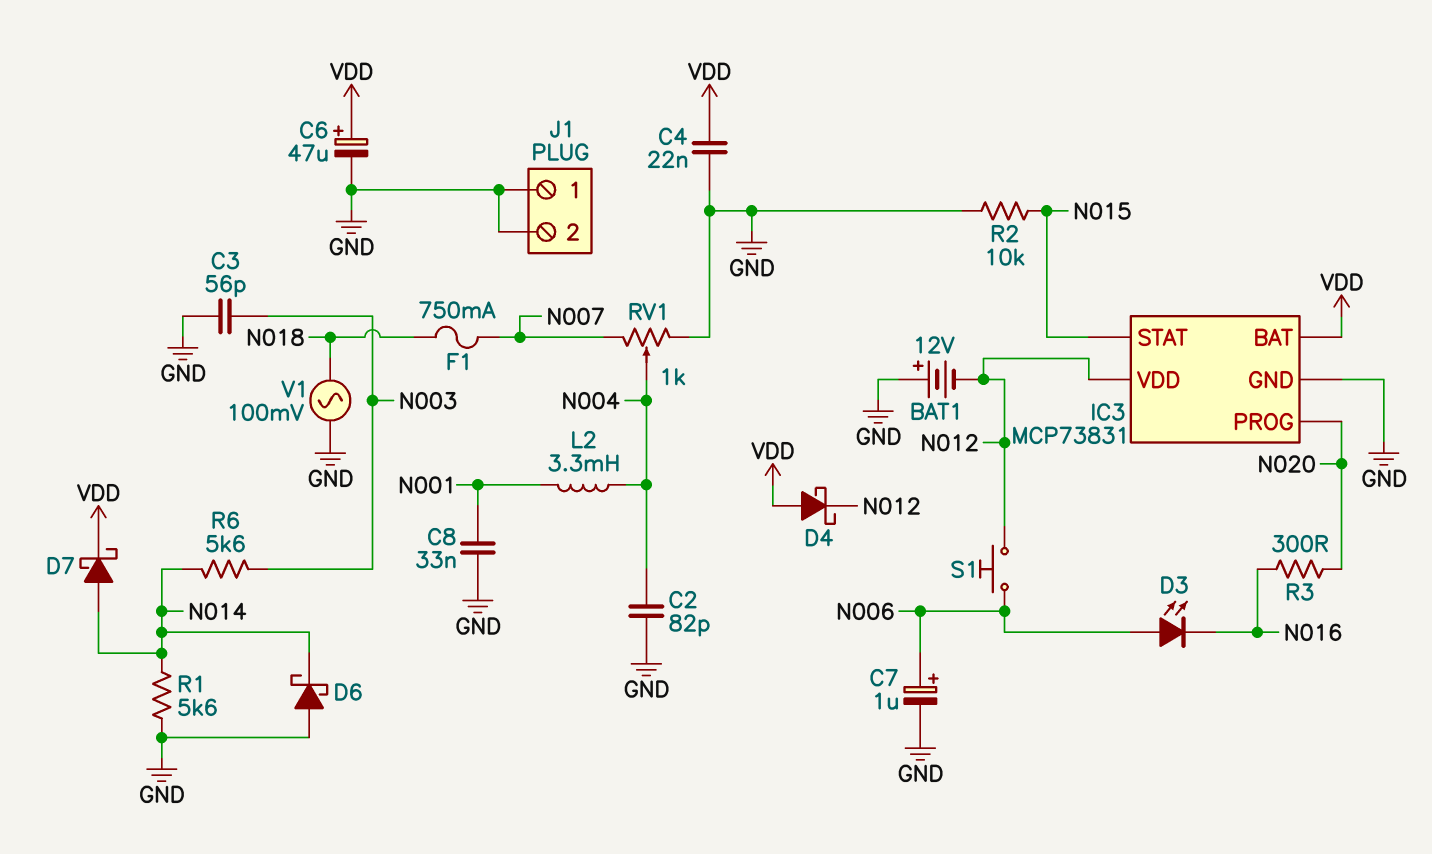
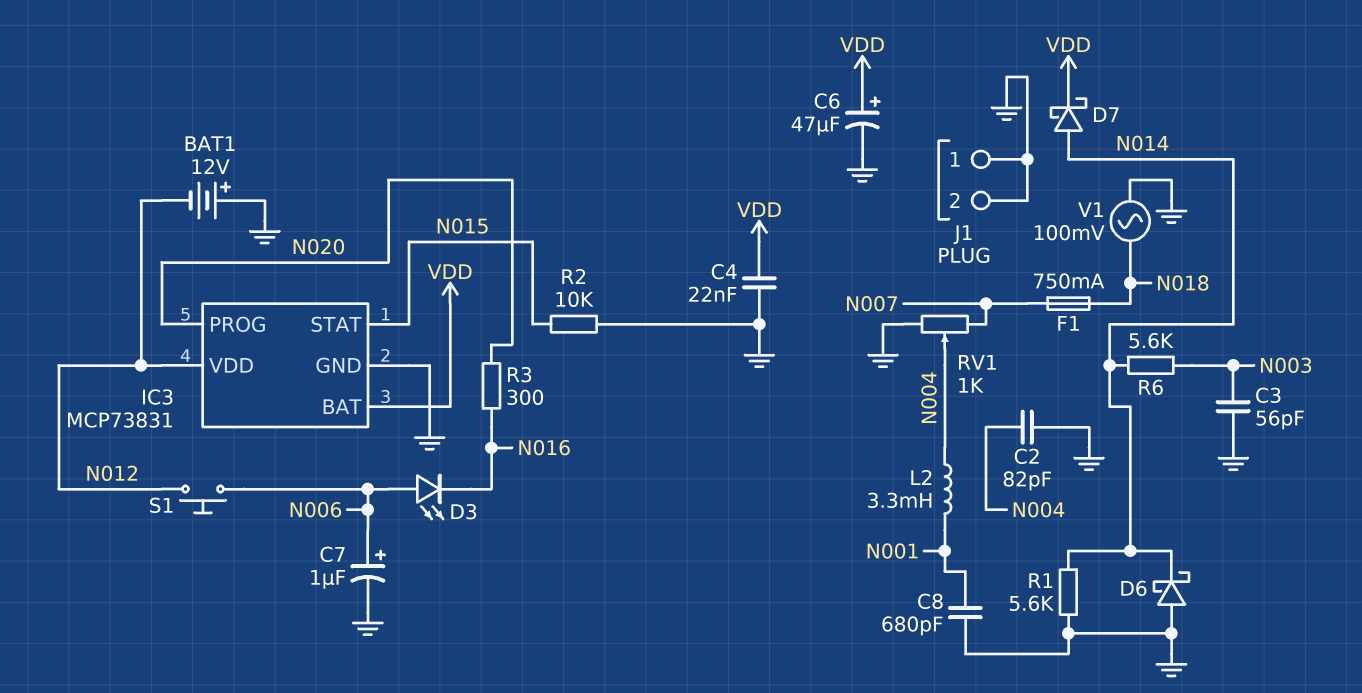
C8: 33nF (GND, N001) -> 680pF (GND, N001)
D4: schottky (A VDD, K N012) -> none

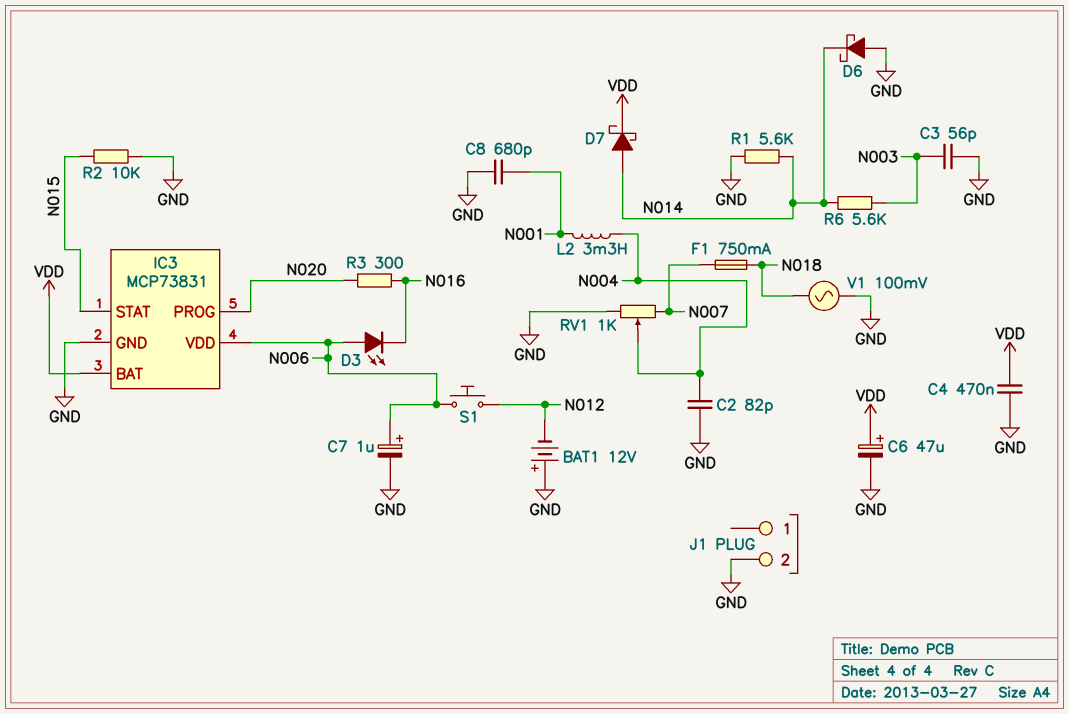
C4: 22nF (GND, VDD) -> 470nF (GND, VDD)
IC3 pin VDD: N012 -> N006
J1 pin 1: GND -> none

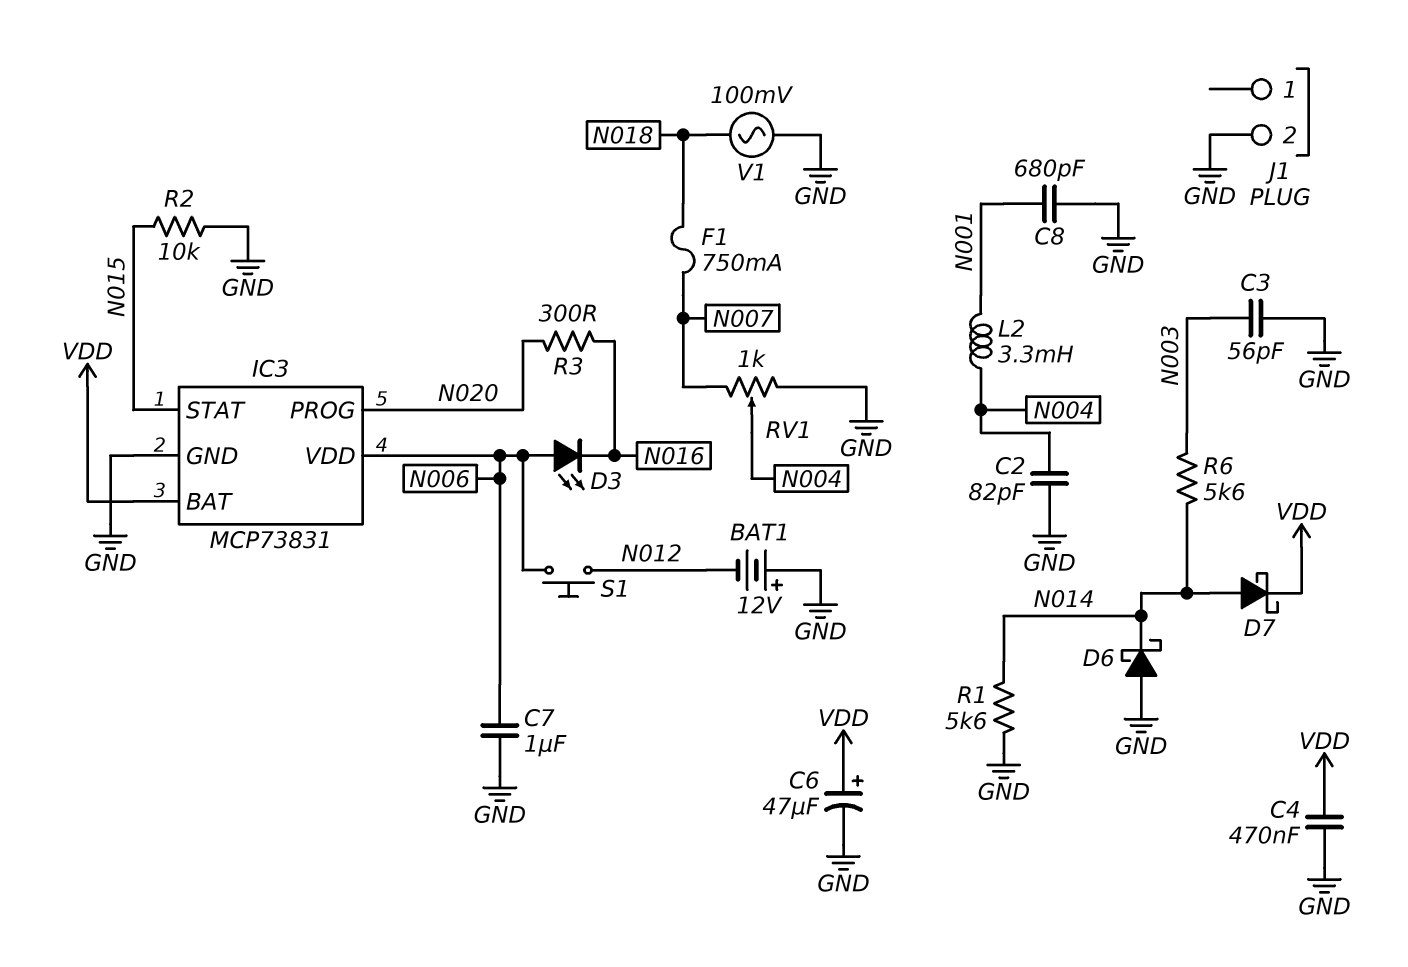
C7: 1uF (plus N006, minus GND) -> 1uF (GND, N006)

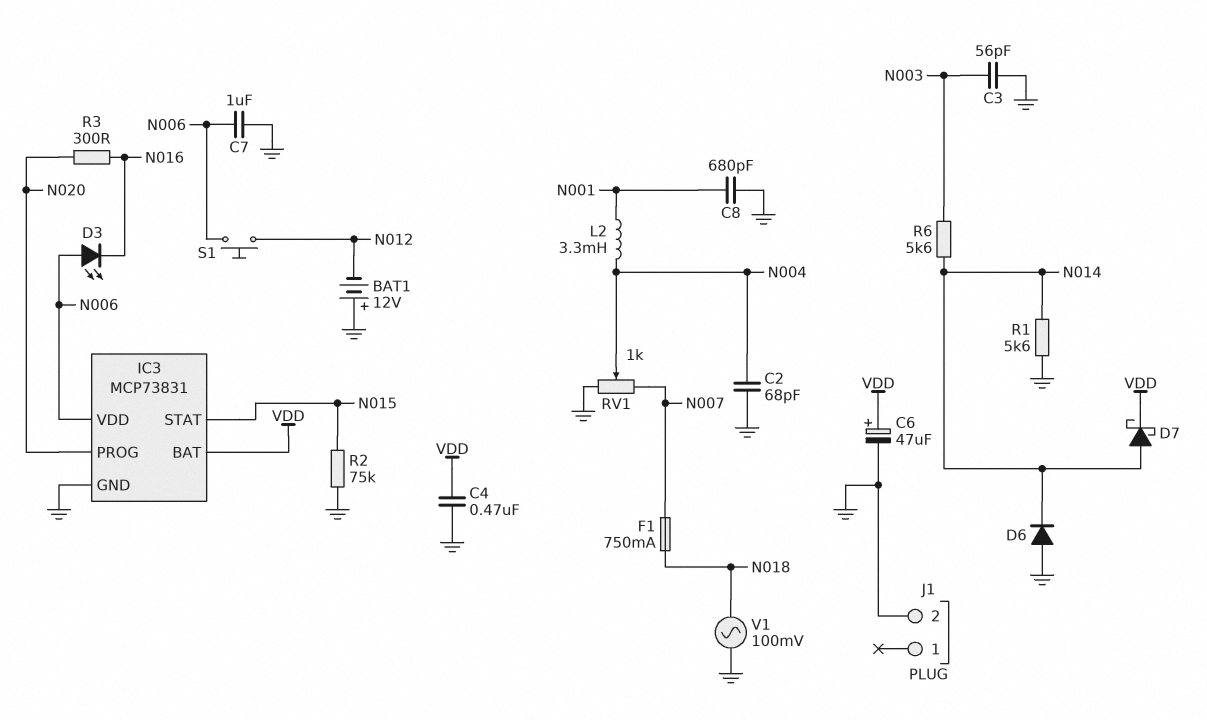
C2: 82pF (GND, N004) -> 68pF (GND, N004)
D6: schottky (A GND, K N014) -> diode (A GND, K N014)
R2: 10k (GND, N015) -> 75k (GND, N015)

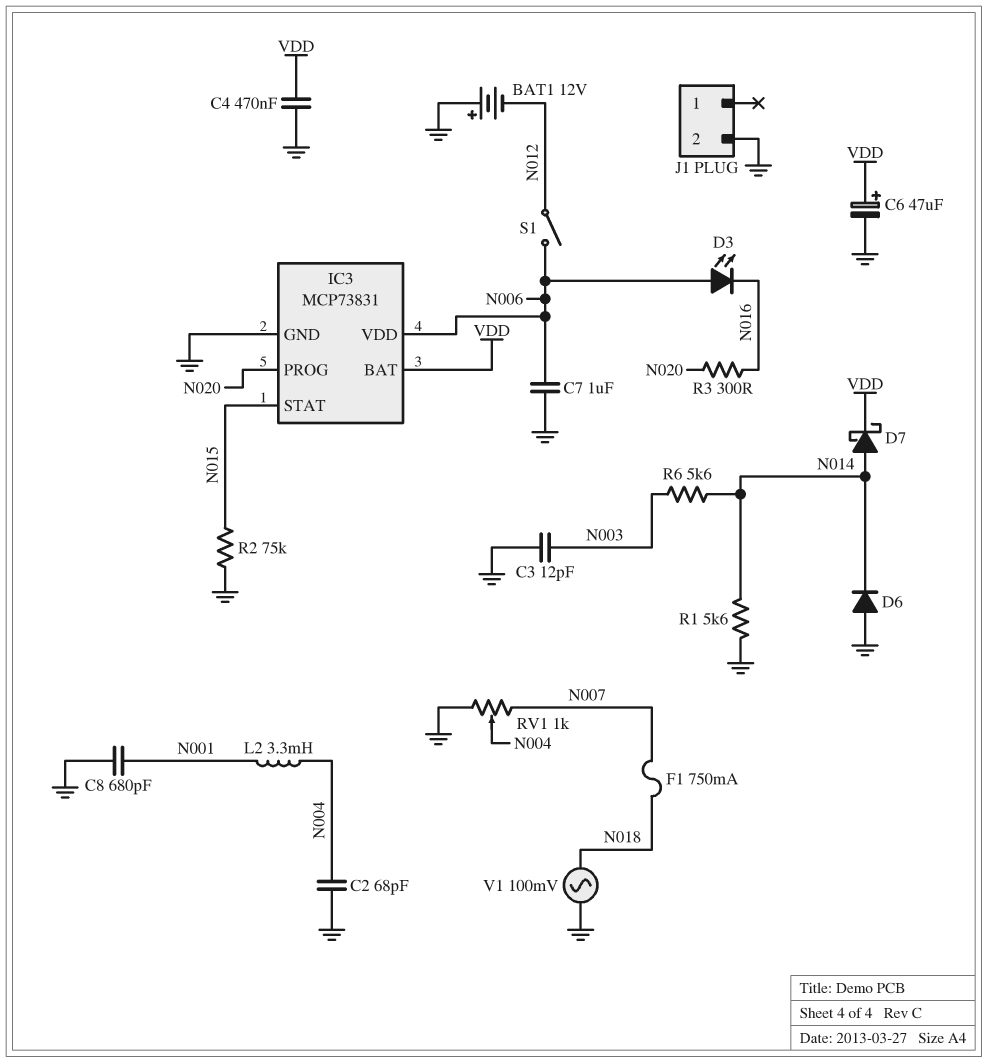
C3: 56pF (GND, N003) -> 12pF (GND, N003)
S1: button (N006, N012) -> switch (N006, N012)

